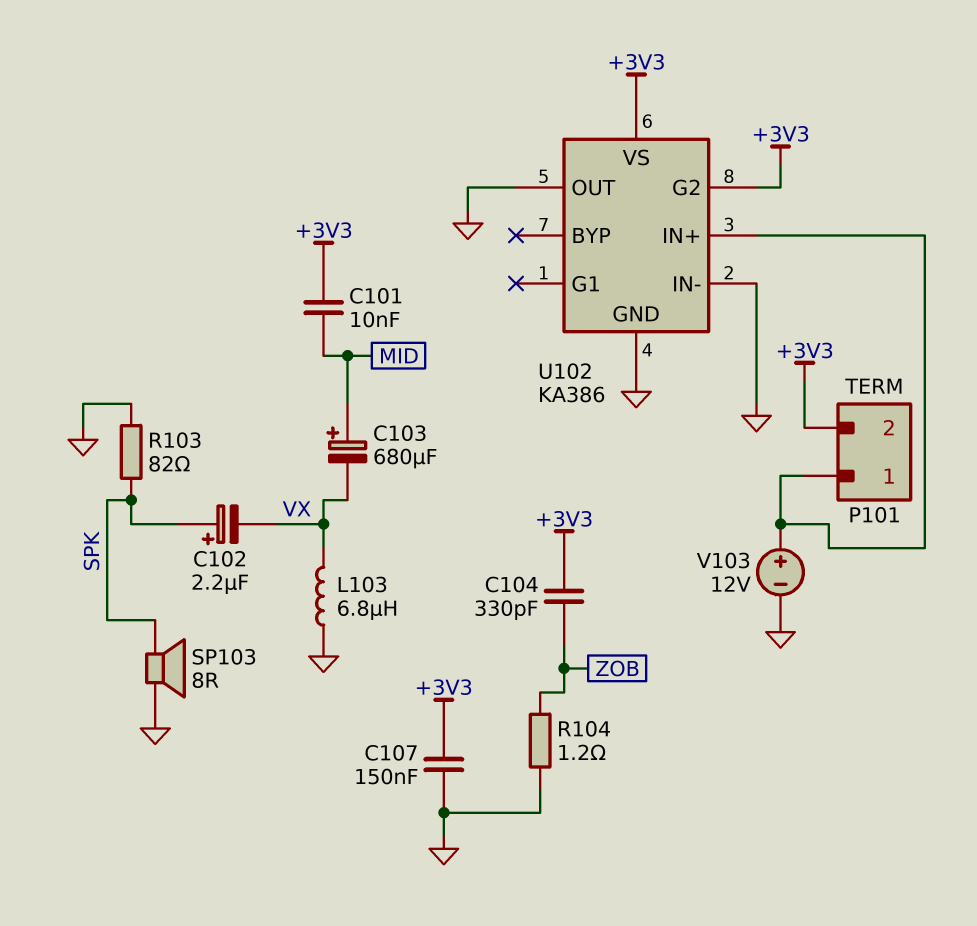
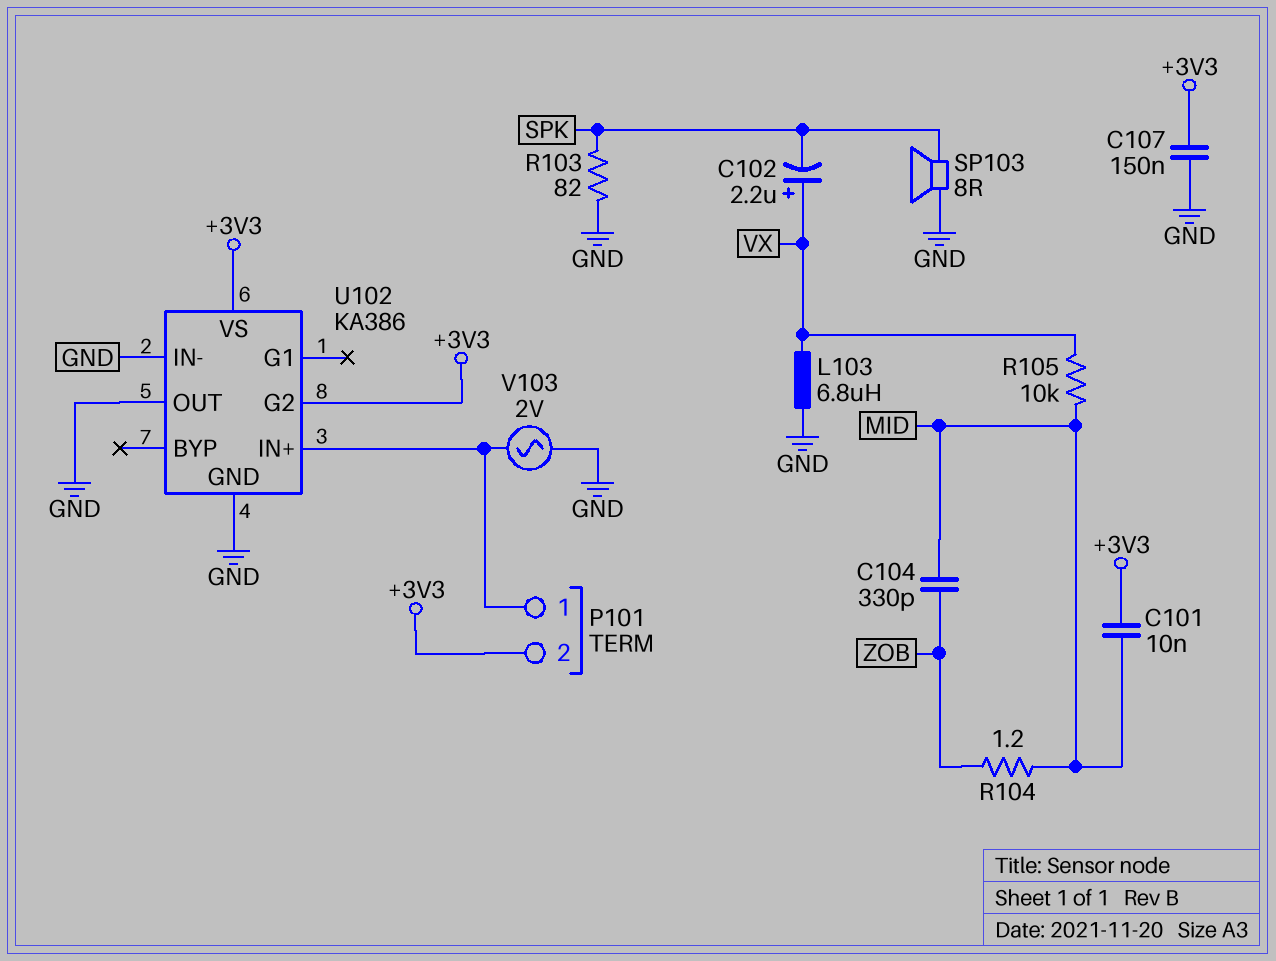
C102: 2.2uF (plus SPK, minus VX) -> 2.2uF (plus VX, minus SPK)
C103: 680uF (plus MID, minus VX) -> none
C104: 330pF (+3V3, ZOB) -> 330pF (MID, ZOB)
R104: 1.2 (GND, ZOB) -> 1.2 (MID, ZOB)
R105: none -> 10k (MID, VX)
V103: 12V (plus P101/1, minus GND) -> AC 2V (GND, P101/1)

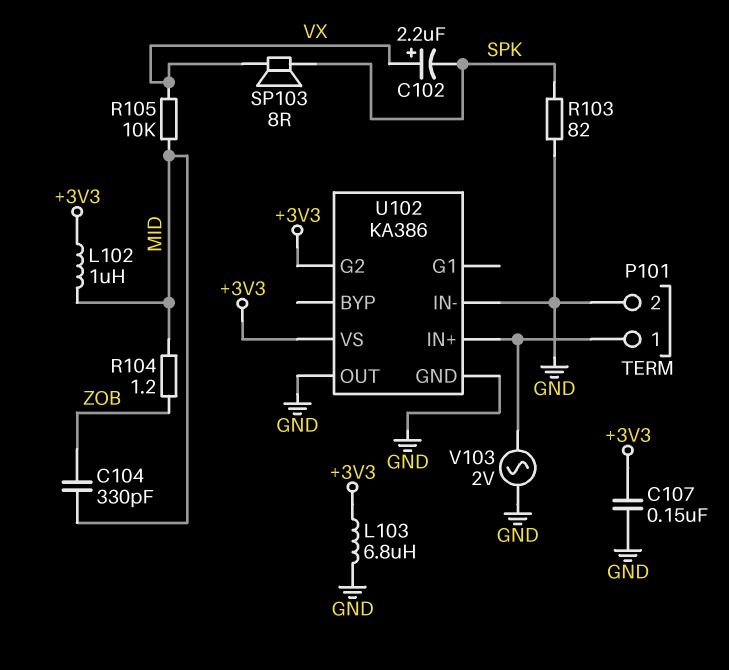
C101: 10nF (+3V3, MID) -> none
L102: none -> 1uH (+3V3, MID)
L103: 6.8uH (GND, VX) -> 6.8uH (+3V3, GND)
P101 pin 2: +3V3 -> GND
SP103: speaker 8R (GND, SPK) -> speaker 8R (SPK, VX)

